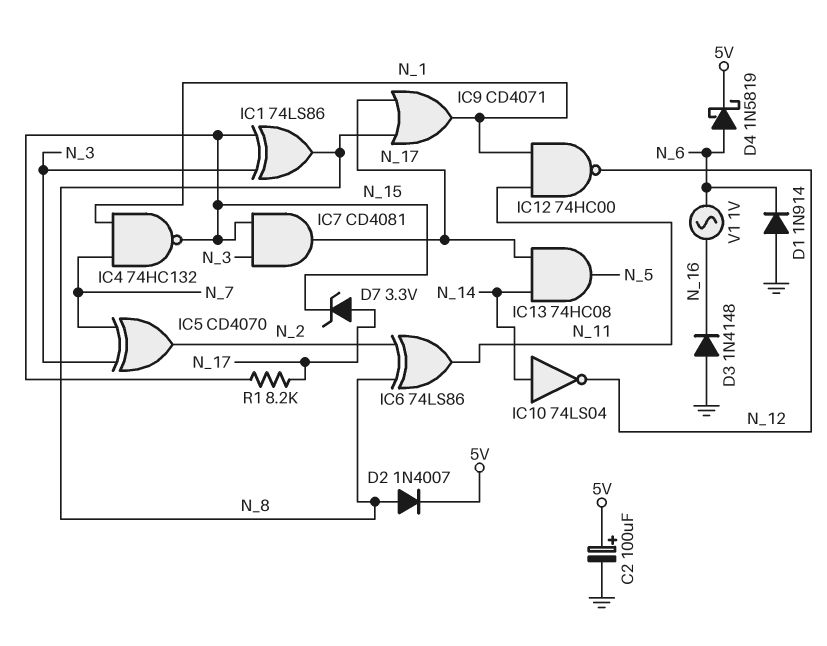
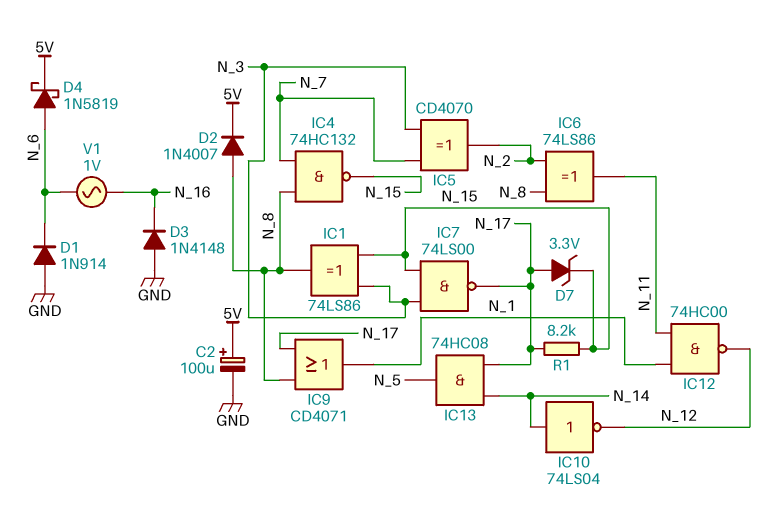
IC4: NAND 74HC132 (in N_1, in N_7, out N_15) -> NAND 74HC132 (in N_7, in N_8, out N_15)
IC7: AND CD4081 (in N_3, in N_15, out N_17) -> NAND 74LS00 (in N_3, in N_15, out N_17)

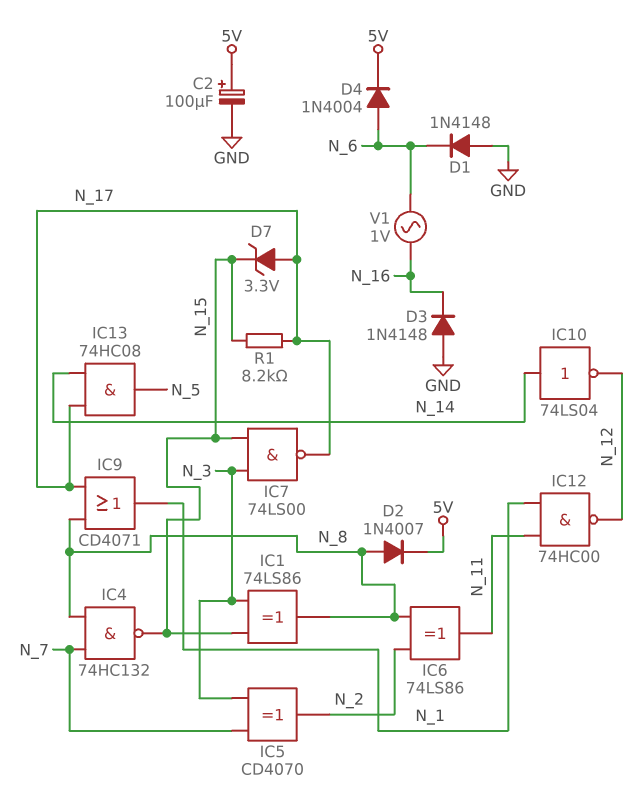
D1: diode 1N914 (A GND, K N_6) -> diode 1N4148 (A GND, K N_6)
D4: schottky 1N5819 (A N_6, K 5V) -> diode 1N4004 (A N_6, K 5V)

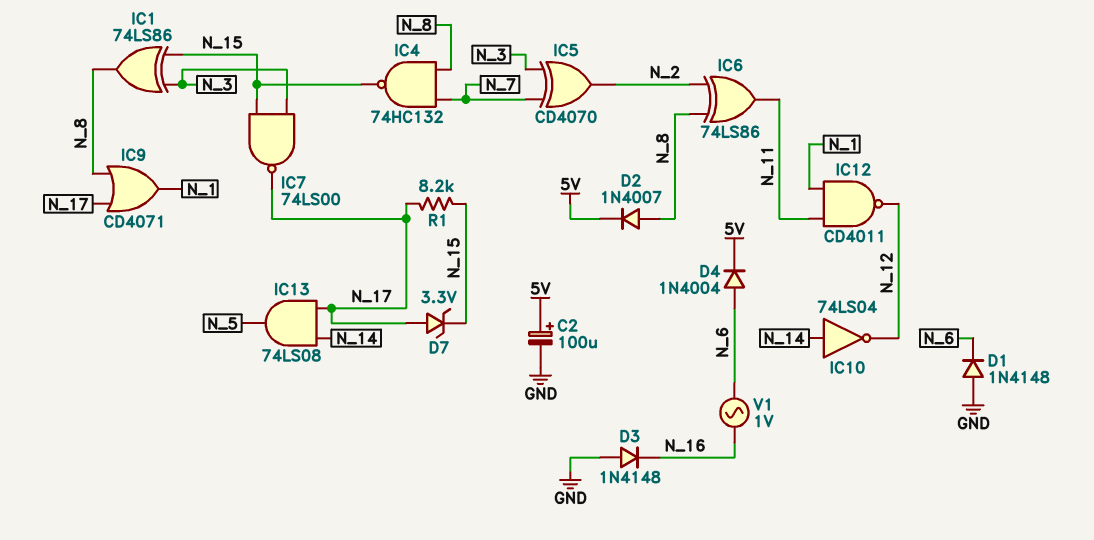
IC12: NAND 74HC00 (in N_1, in N_11, out N_12) -> NAND CD4011 (in N_1, in N_11, out N_12)
IC13: AND 74HC08 (in N_14, in N_17, out N_5) -> AND 74LS08 (in N_14, in N_17, out N_5)

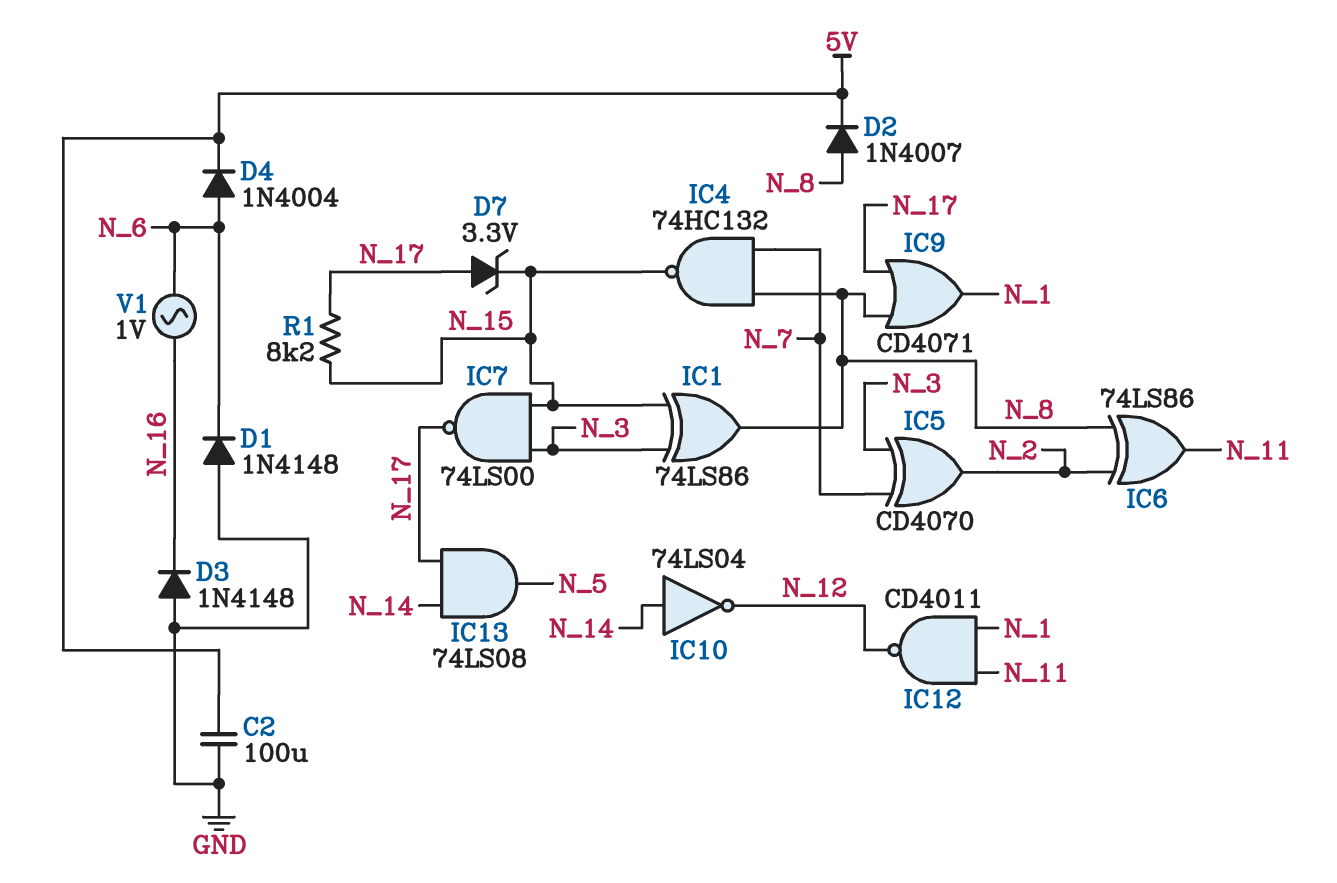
C2: 100uF (plus 5V, minus GND) -> 100uF (5V, GND)

